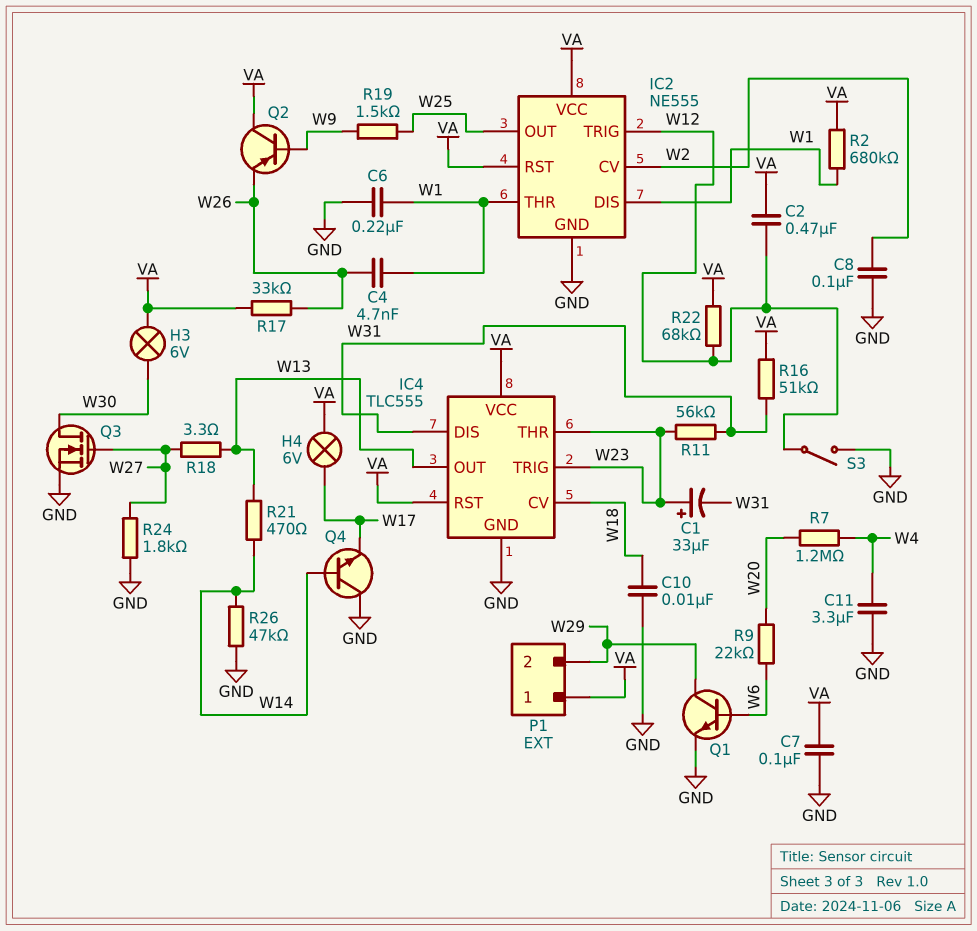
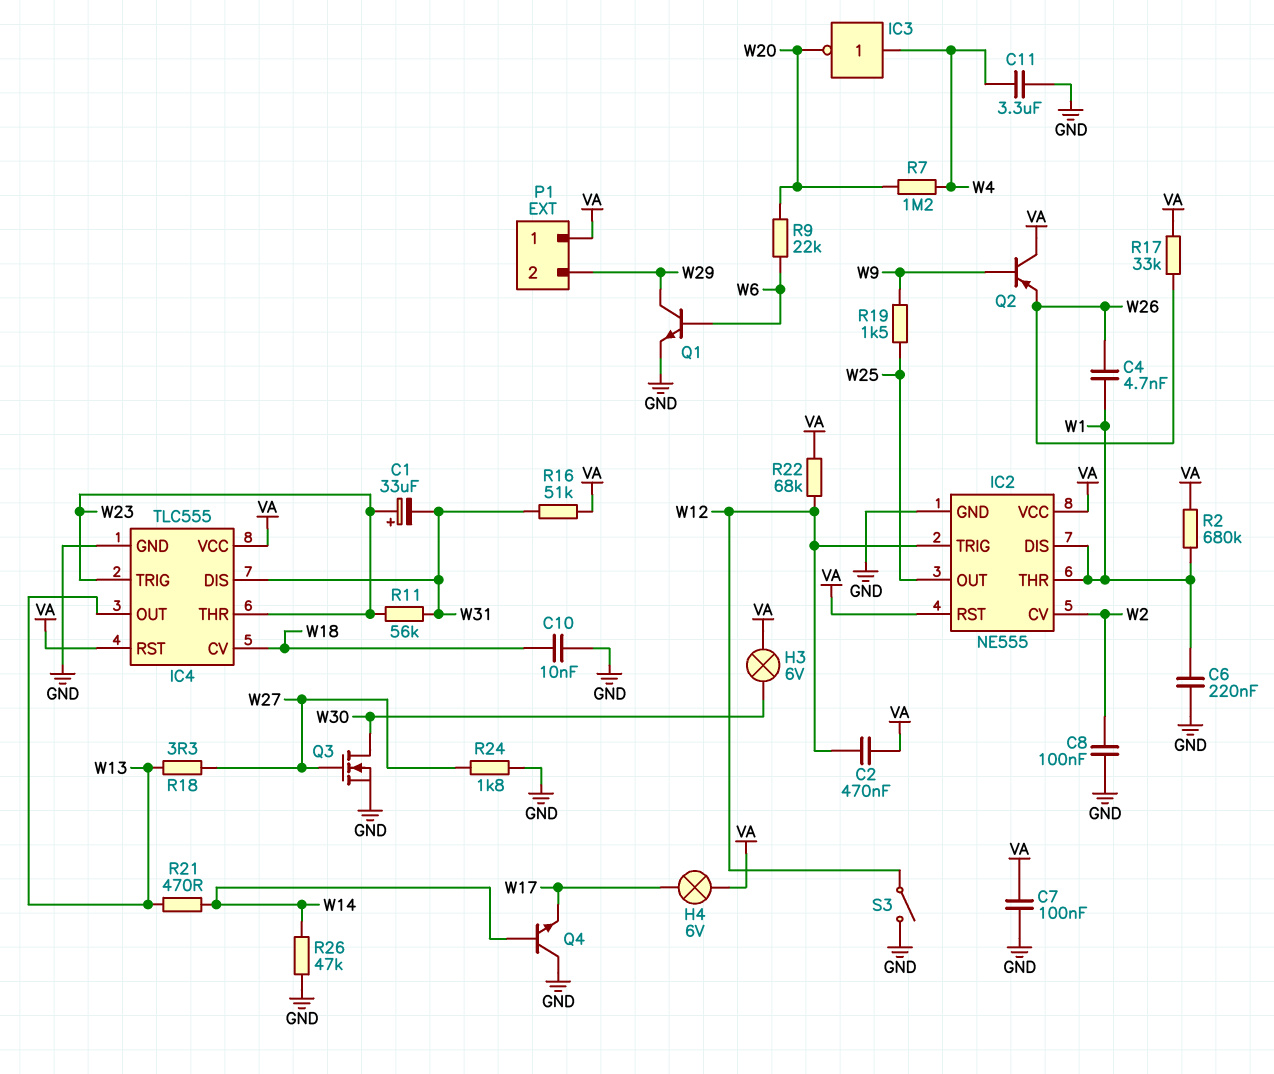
IC3: none -> NOT (in W4, out W20)

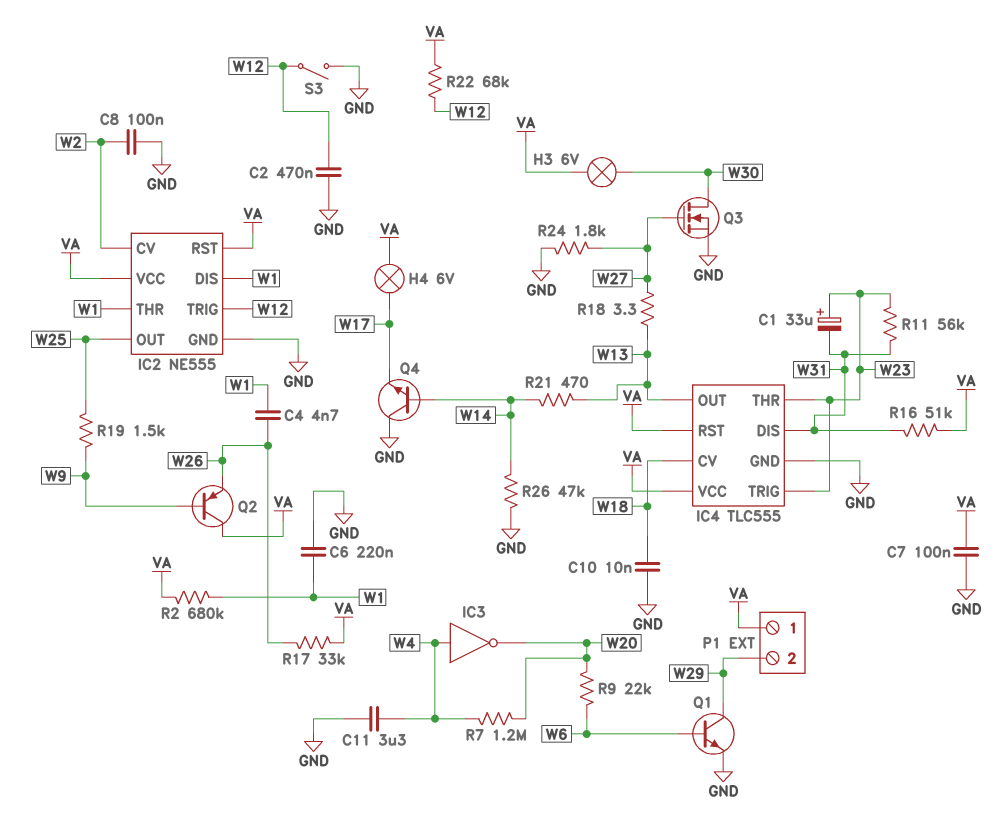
C2: 470nF (VA, W12) -> 470nF (GND, W12)

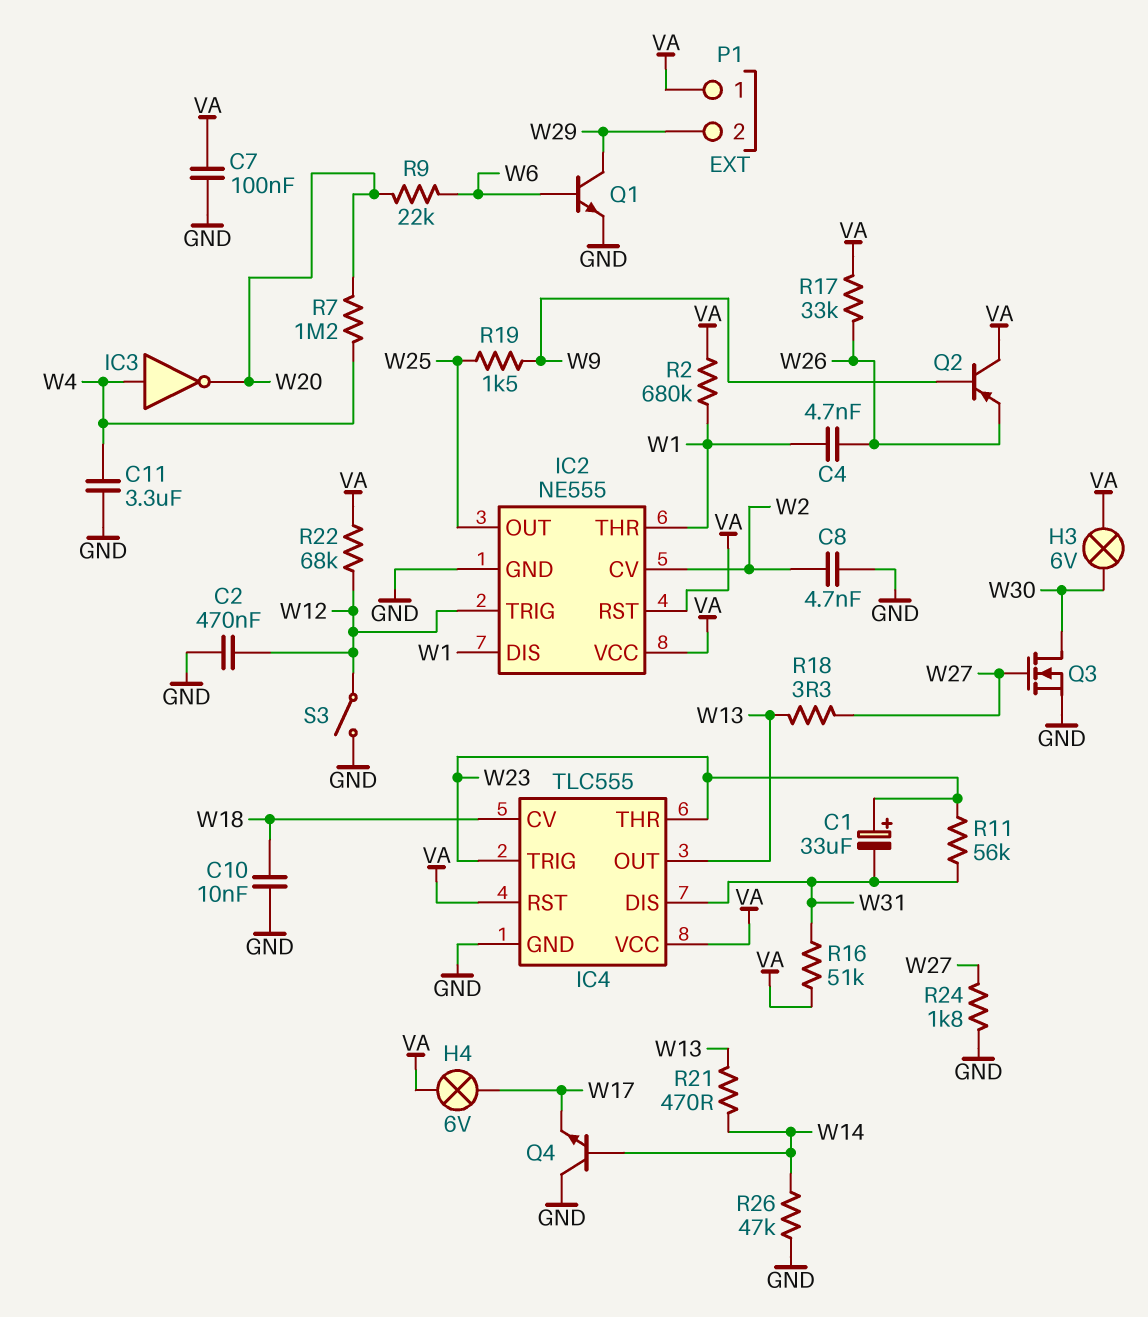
C6: 220nF (GND, W1) -> none
C8: 100nF (GND, W2) -> 4.7nF (GND, W2)

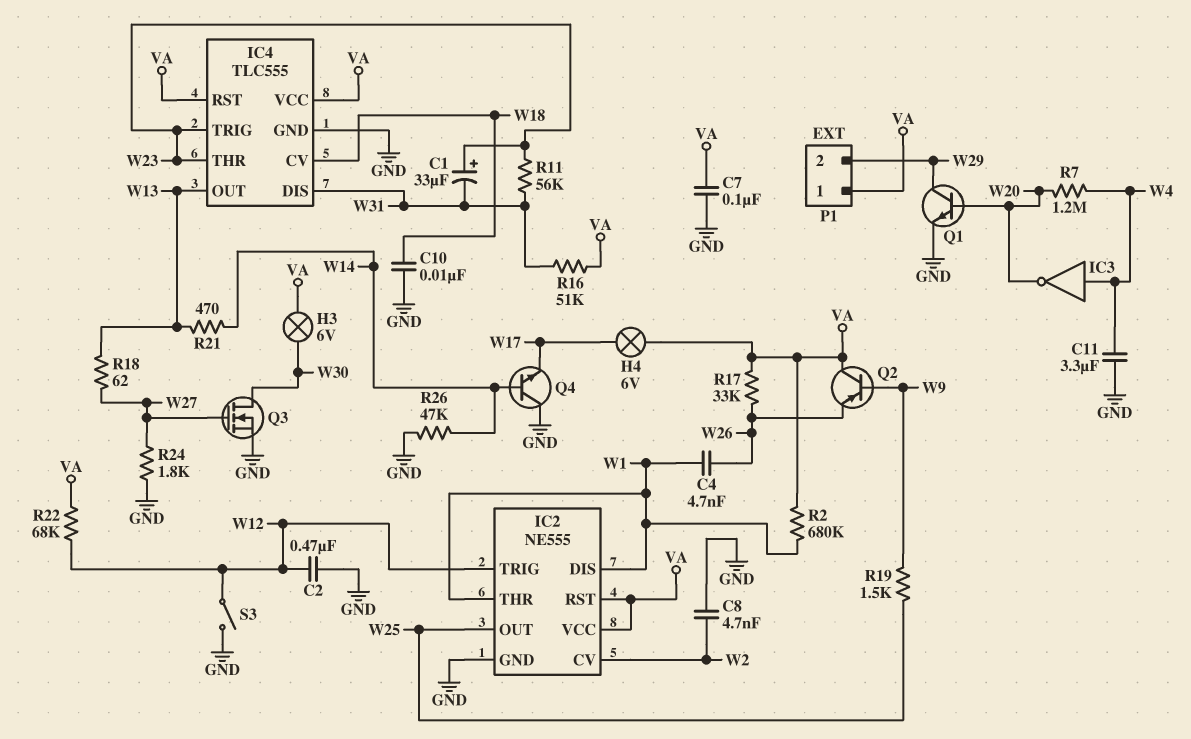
Q1: NPN (B W6, C W29, E GND) -> NPN (B W20, C W29, E GND)
R9: 22k (W6, W20) -> none
R18: 3.3 (W13, W27) -> 62 (W13, W27)

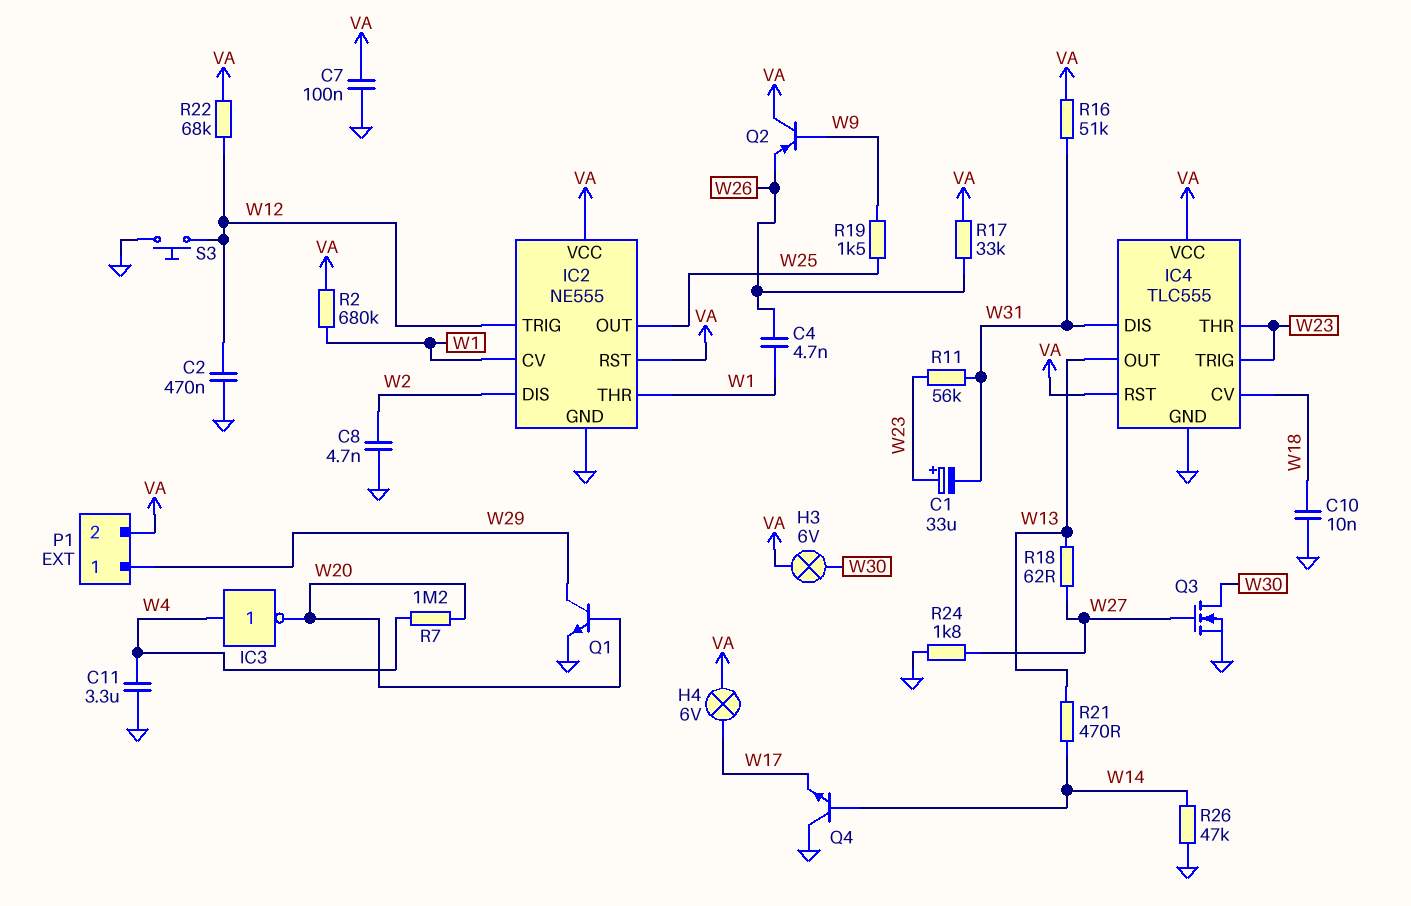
IC2 pin CV: W2 -> W1
IC2 pin DIS: W1 -> W2
P1 pin 1: VA -> W29
P1 pin 2: W29 -> VA
S3: switch (GND, W12) -> button (GND, W12)

